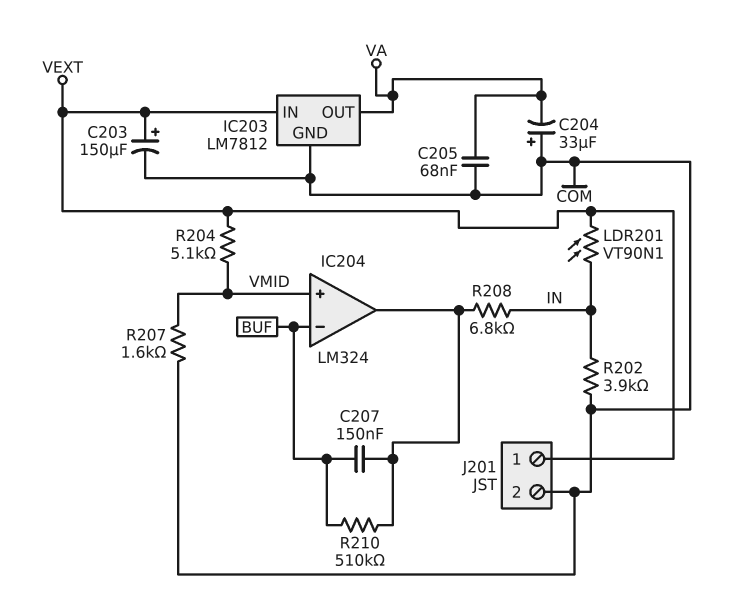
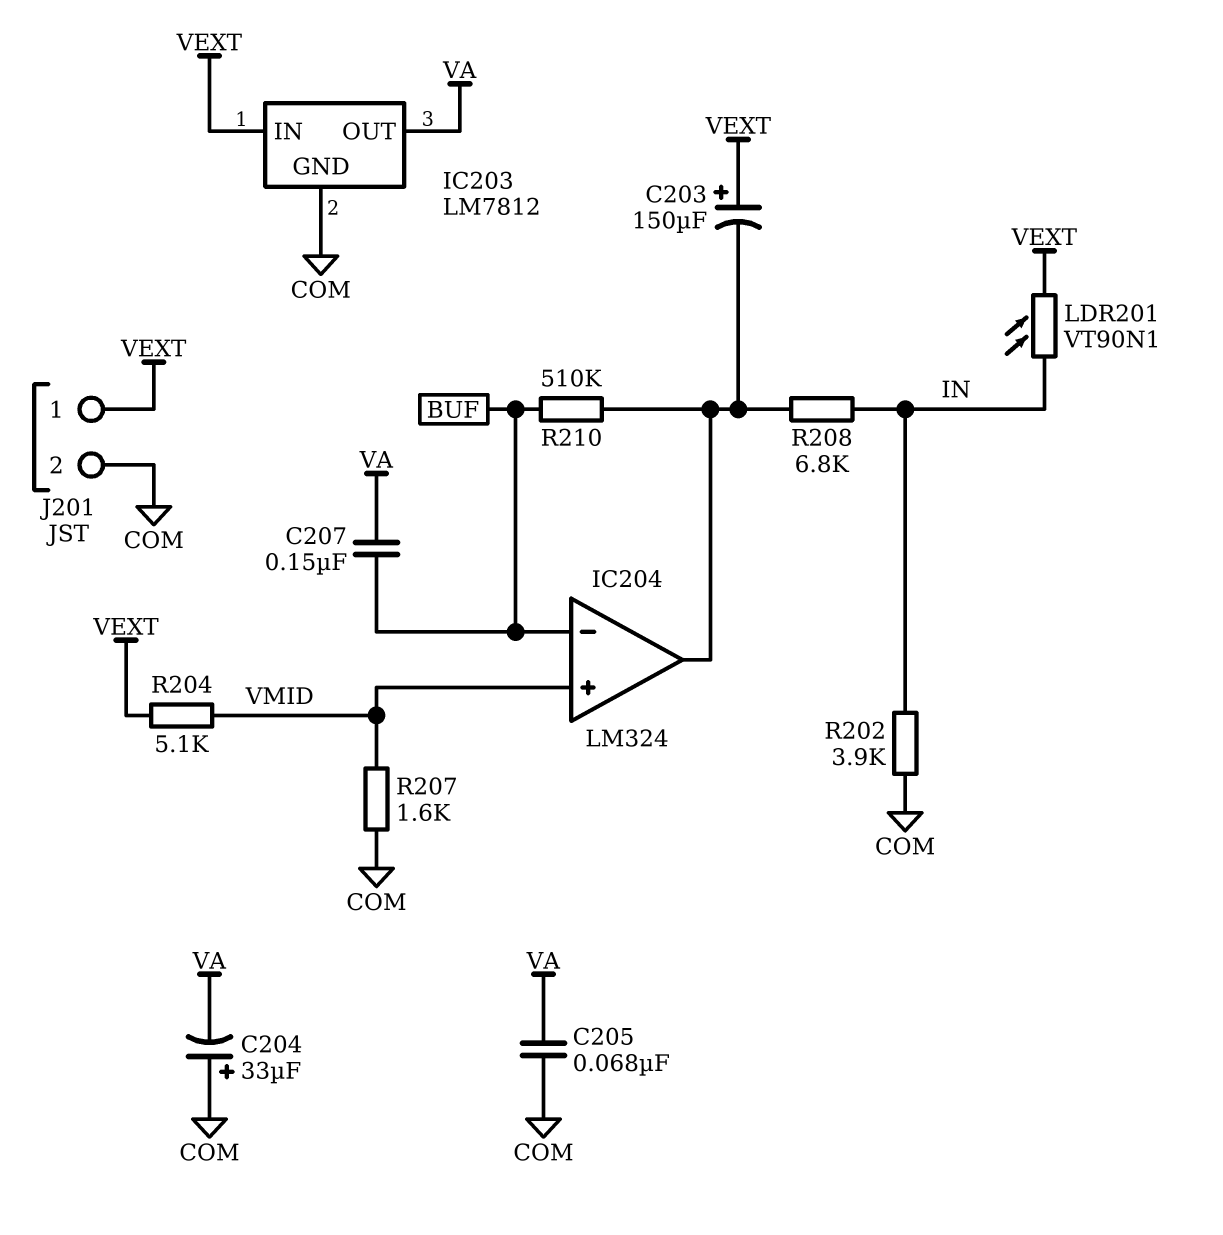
C203: 150uF (plus VEXT, minus COM) -> 150uF (plus VEXT, minus IC204/out)
C207: 150nF (BUF, IC204/out) -> 150nF (BUF, VA)

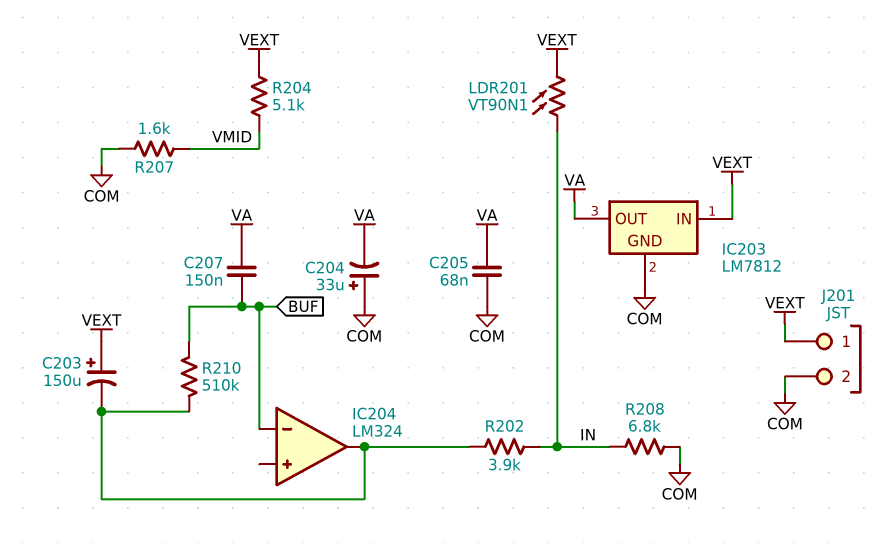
IC204 pin in+: VMID -> none
R202: 3.9k (COM, IN) -> 3.9k (IC204/out, IN)
R208: 6.8k (IC204/out, IN) -> 6.8k (COM, IN)

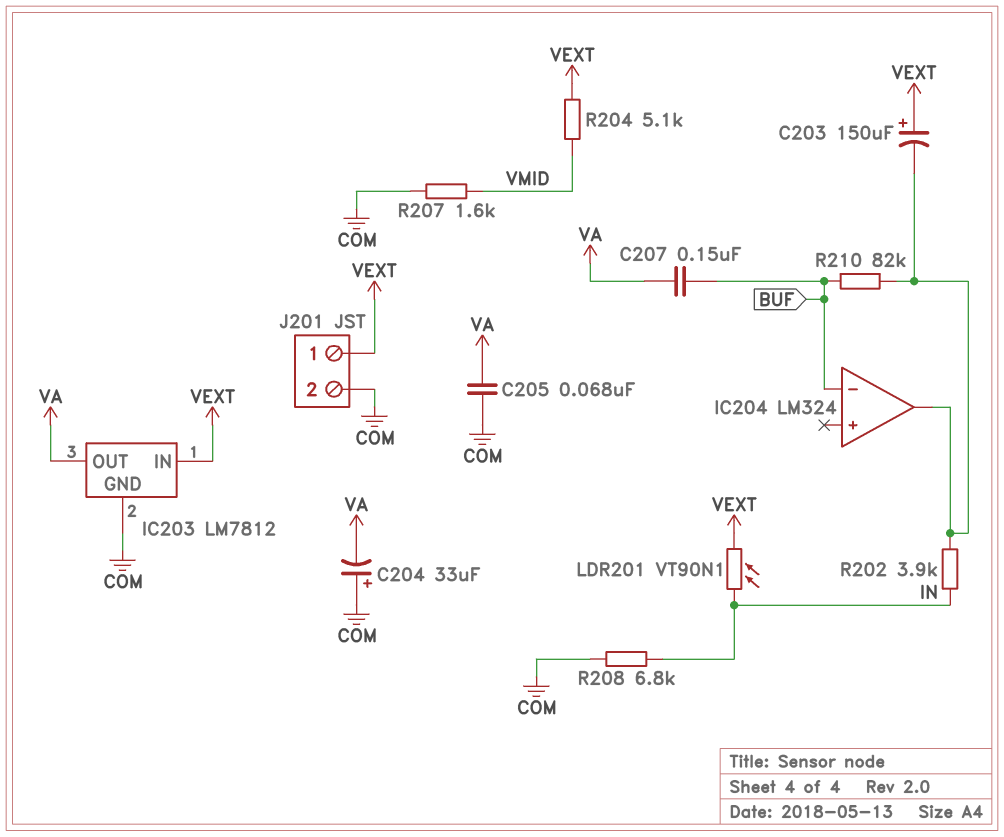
R210: 510k (BUF, IC204/out) -> 82k (BUF, IC204/out)

